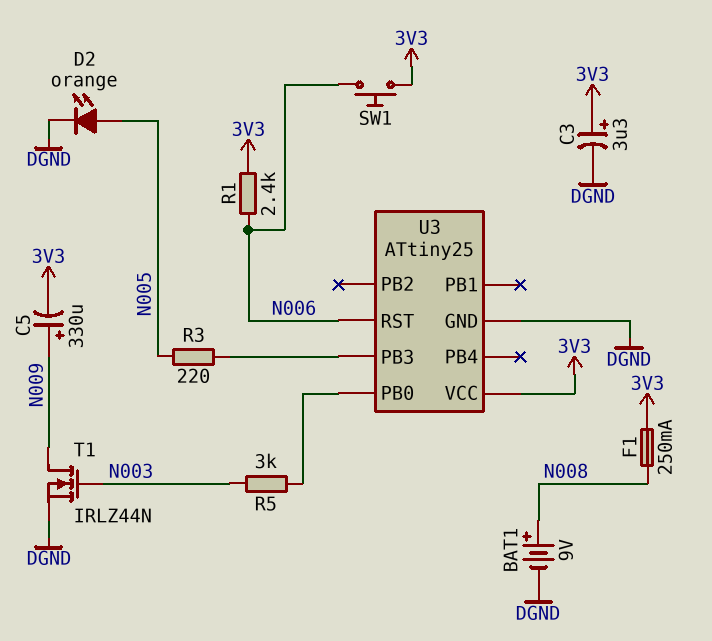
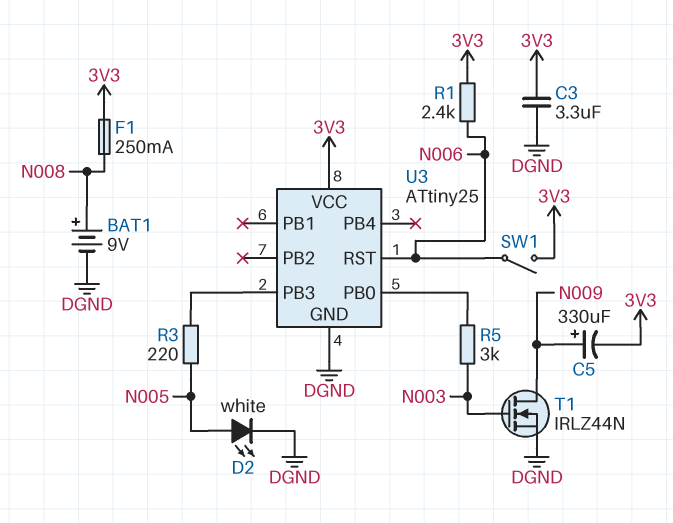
C3: 3.3uF (plus 3V3, minus DGND) -> 3.3uF (3V3, DGND)
D2: LED orange (A N005, K DGND) -> LED white (A N005, K DGND)
SW1: button (3V3, N006) -> switch (3V3, N006)

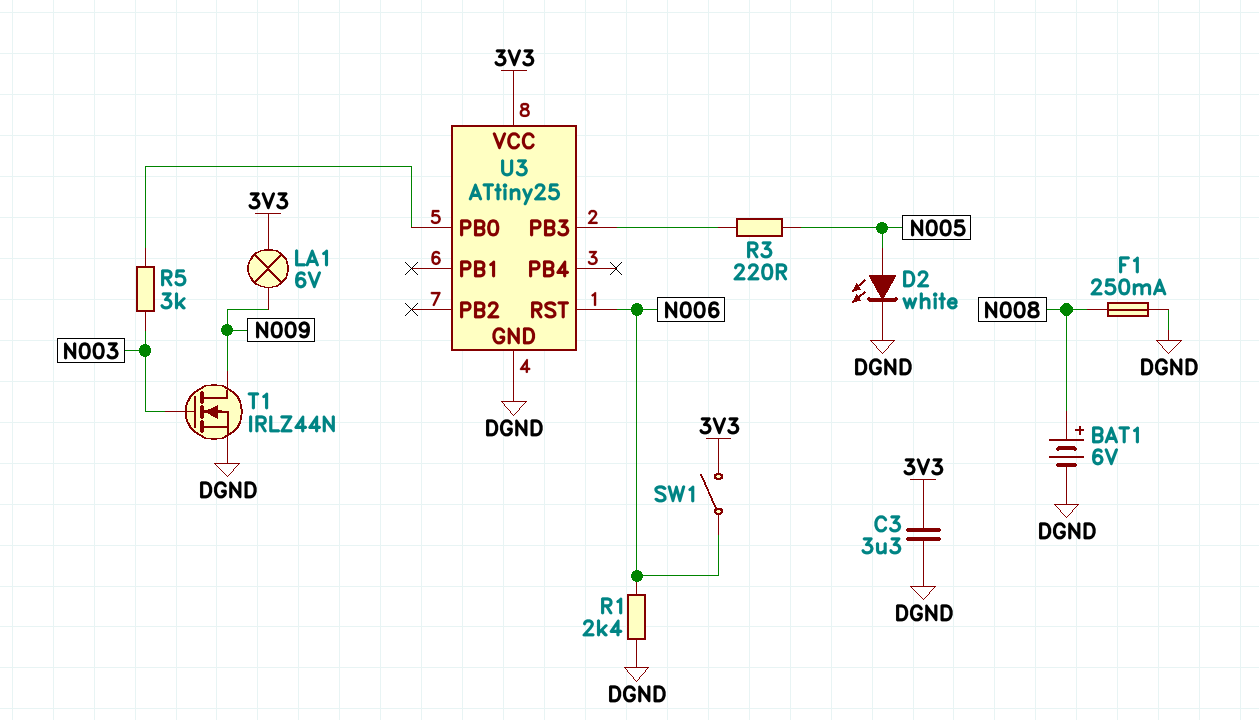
BAT1: 9V (plus N008, minus DGND) -> 6V (plus N008, minus DGND)
C5: 330uF (plus N009, minus 3V3) -> none
F1: 250mA (3V3, N008) -> 250mA (DGND, N008)
LA1: none -> lamp 6V (3V3, N009)
R1: 2.4k (3V3, N006) -> 2.4k (DGND, N006)

